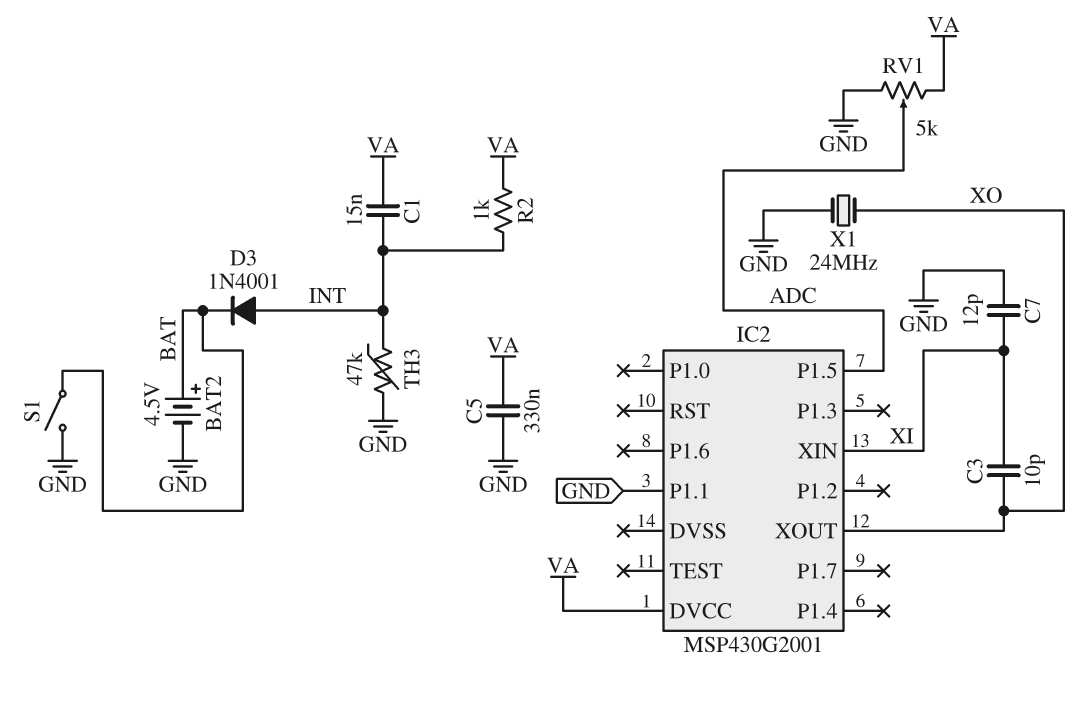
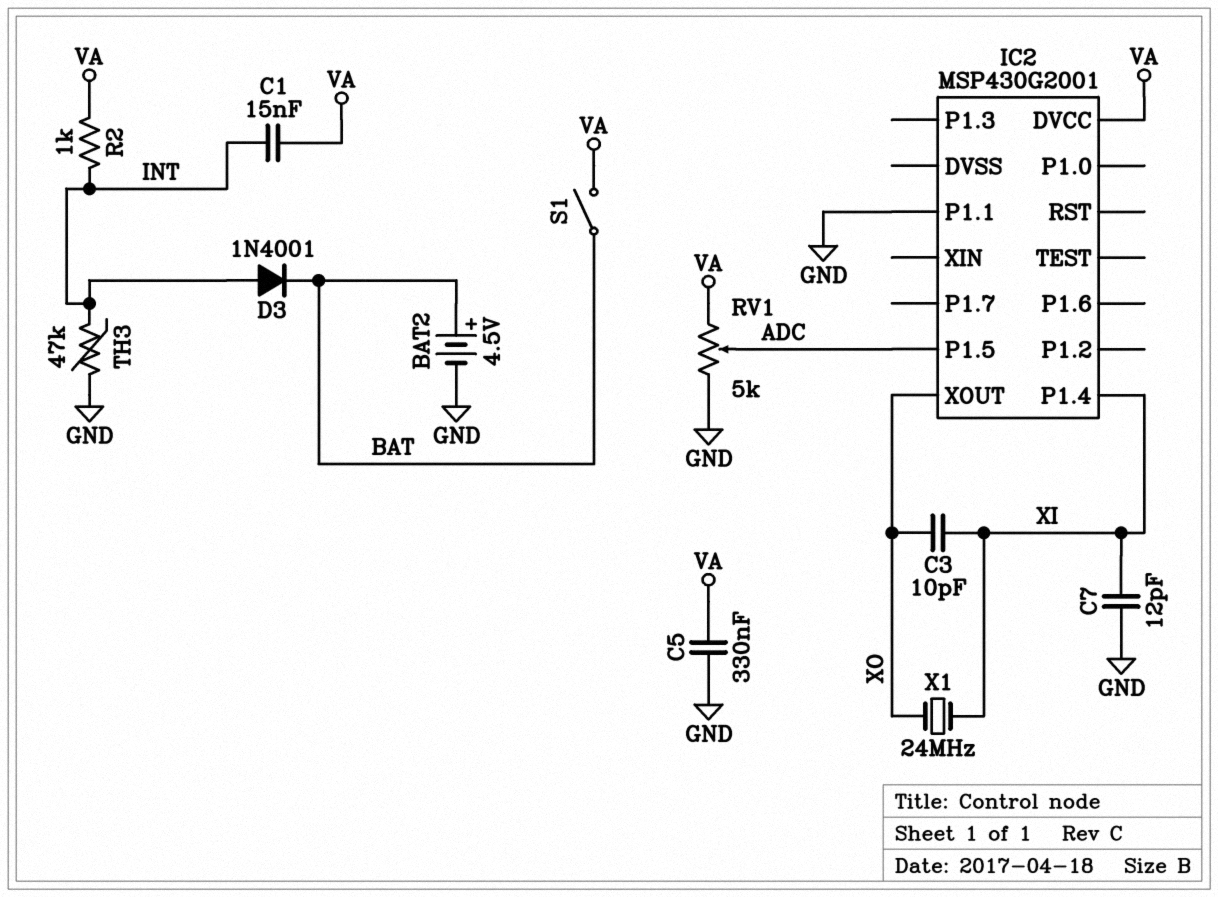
IC2 pin P1.4: none -> XI
IC2 pin XIN: XI -> none
S1: switch (BAT, GND) -> switch (BAT, VA)
X1: 24MHz (GND, XO) -> 24MHz (XI, XO)

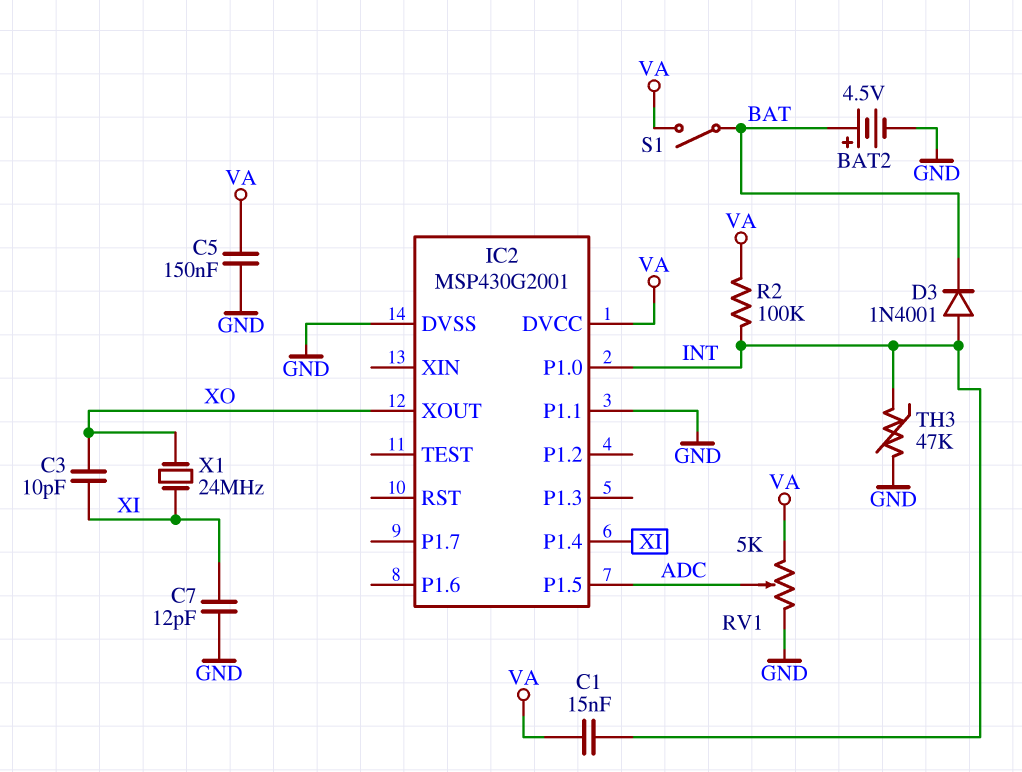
C5: 330nF (GND, VA) -> 150nF (GND, VA)
IC2 pin DVSS: none -> GND
IC2 pin P1.0: none -> INT
R2: 1k (INT, VA) -> 100k (INT, VA)

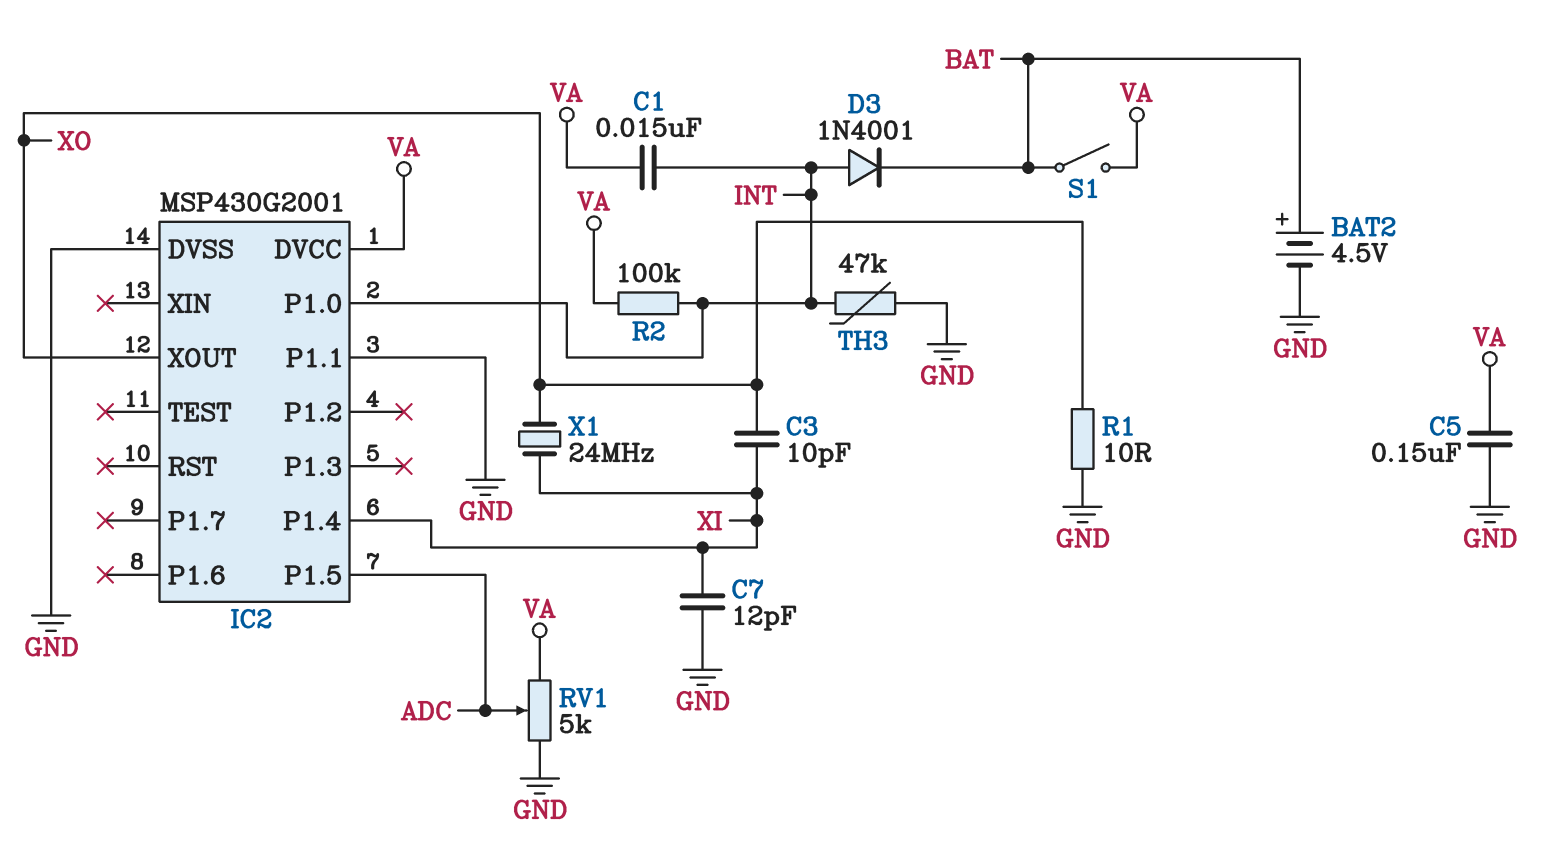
R1: none -> 10 (GND, XO)

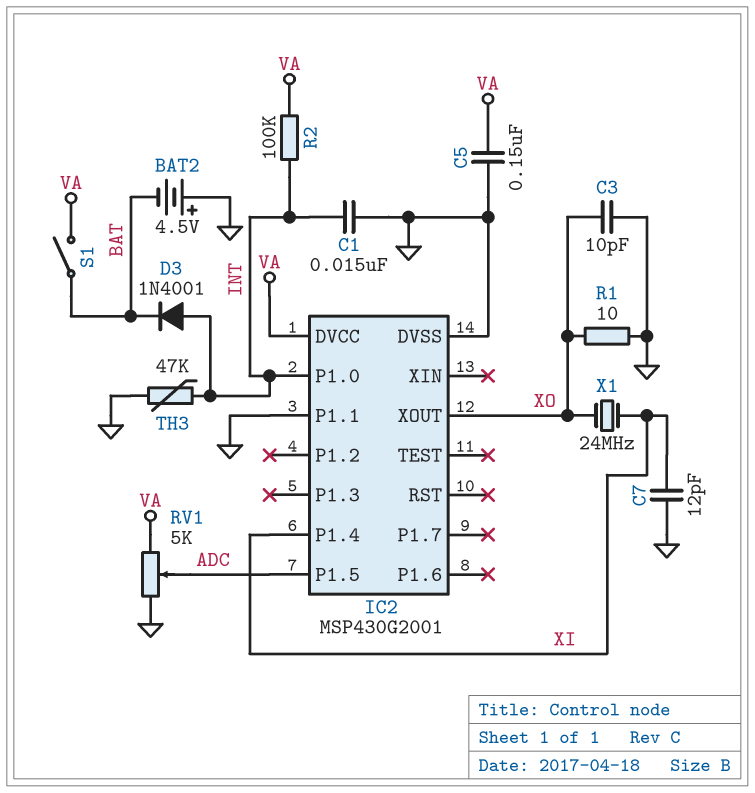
BAT2: 4.5V (plus BAT, minus GND) -> 4.5V (plus GND, minus BAT)
C1: 15nF (INT, VA) -> 15nF (GND, INT)
C3: 10pF (XI, XO) -> 10pF (GND, XO)

